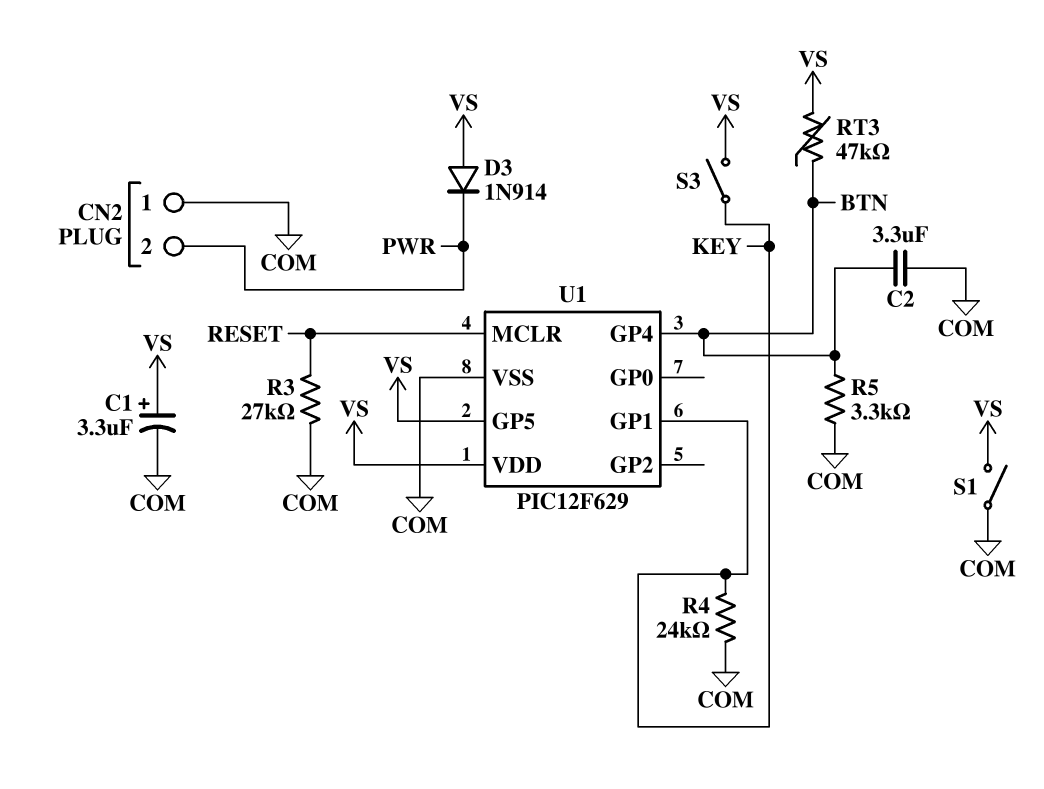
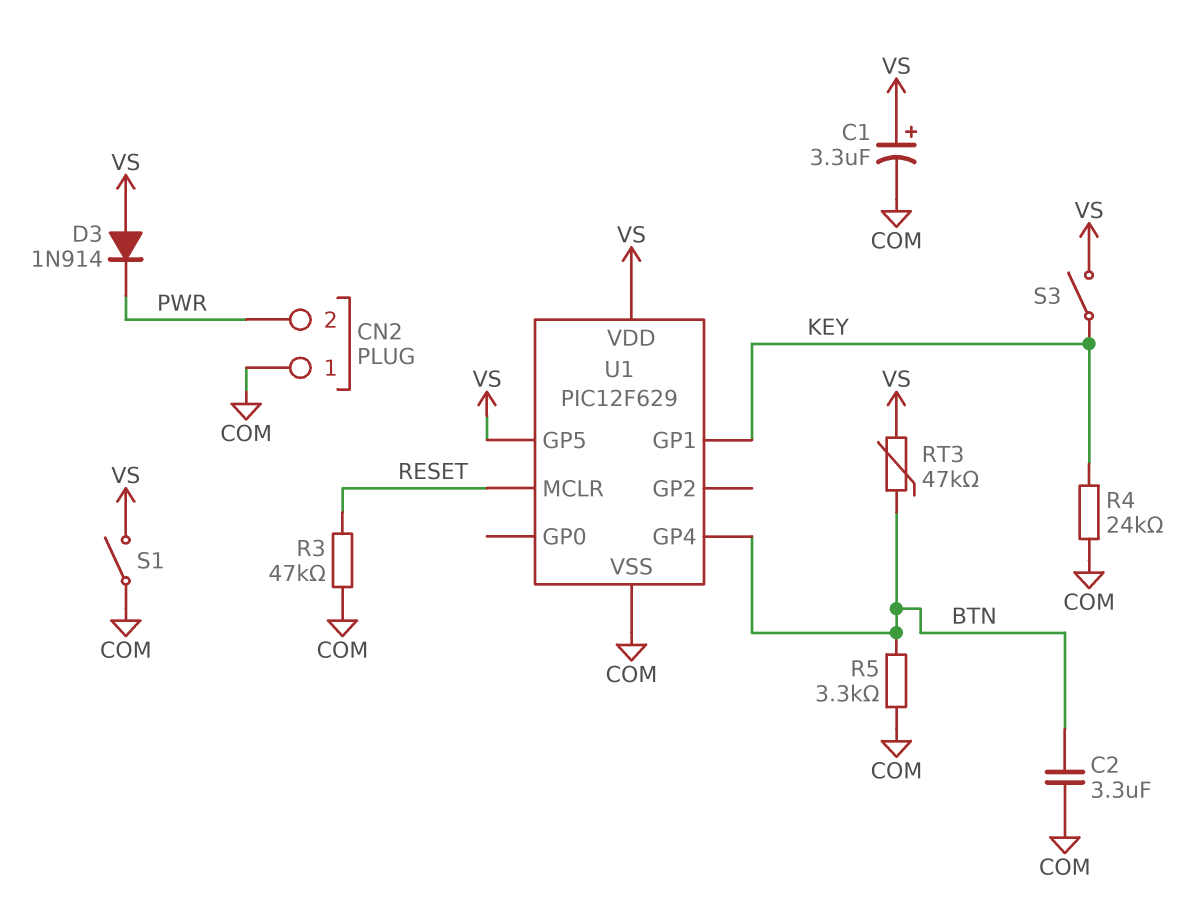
R3: 27k (COM, RESET) -> 47k (COM, RESET)

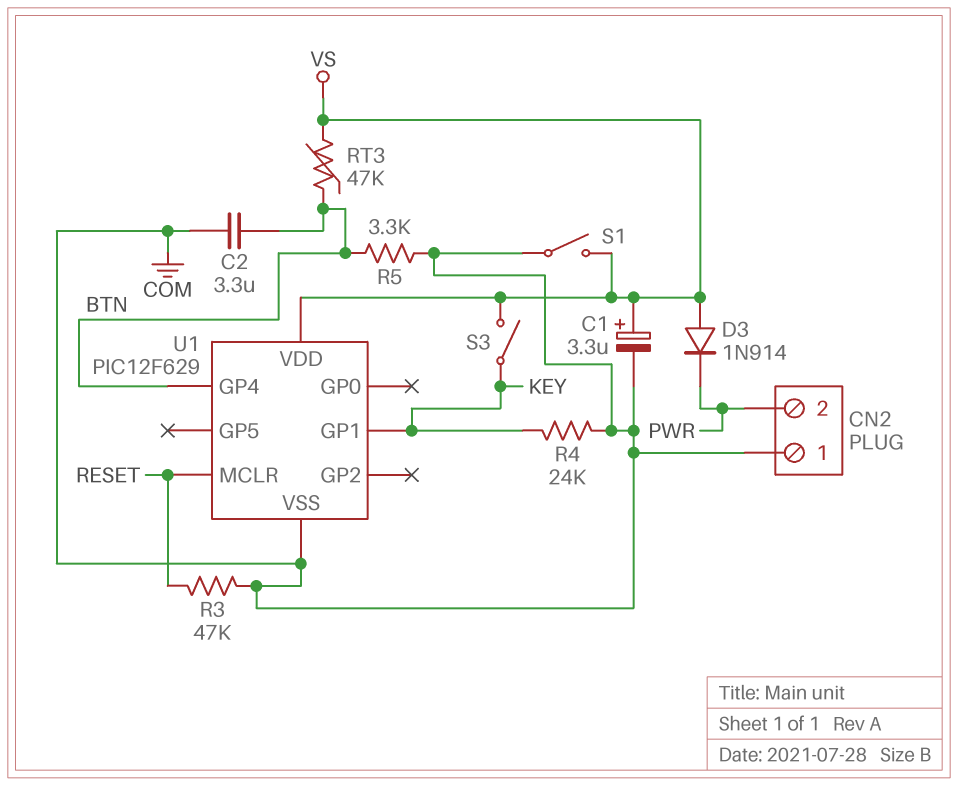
U1 pin GP5: VS -> none

